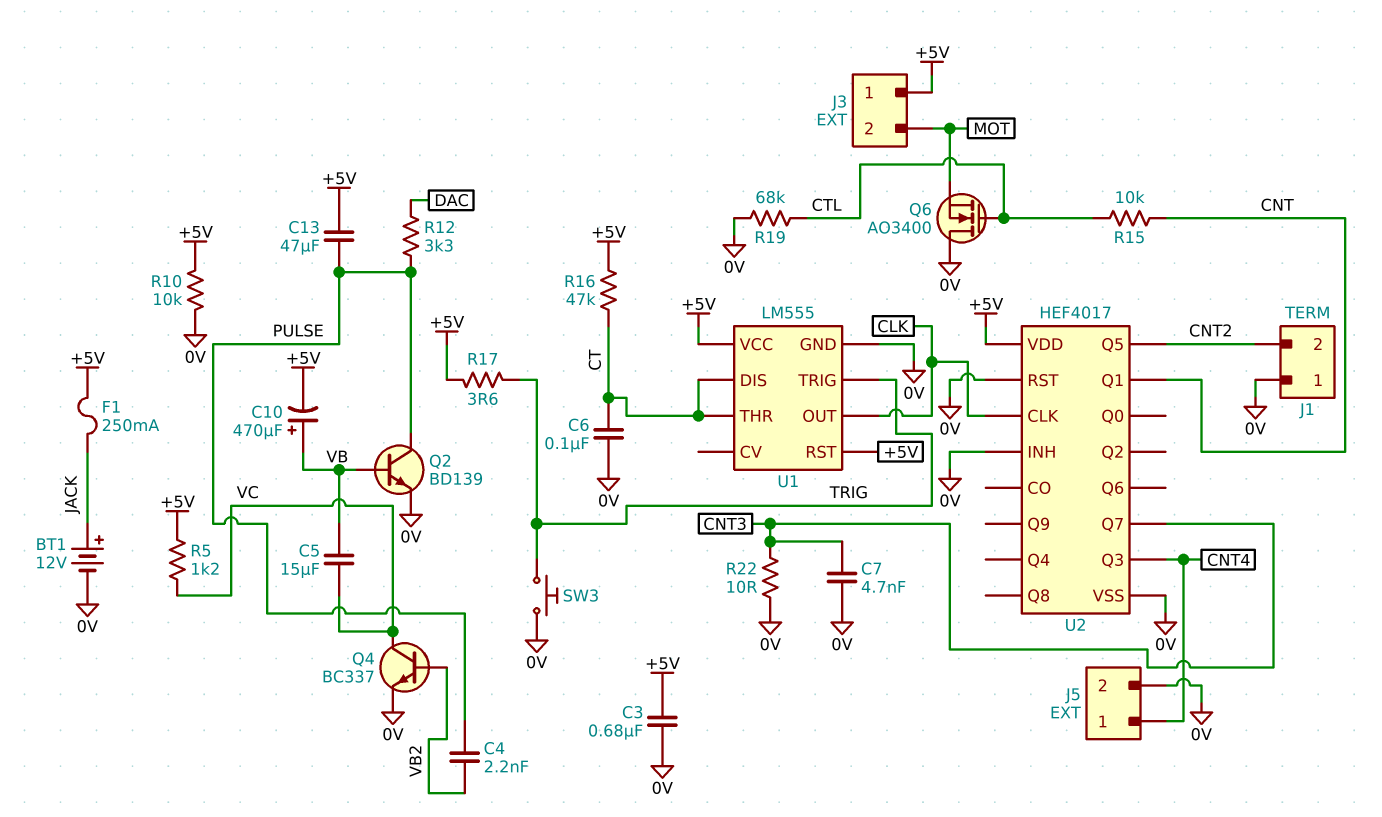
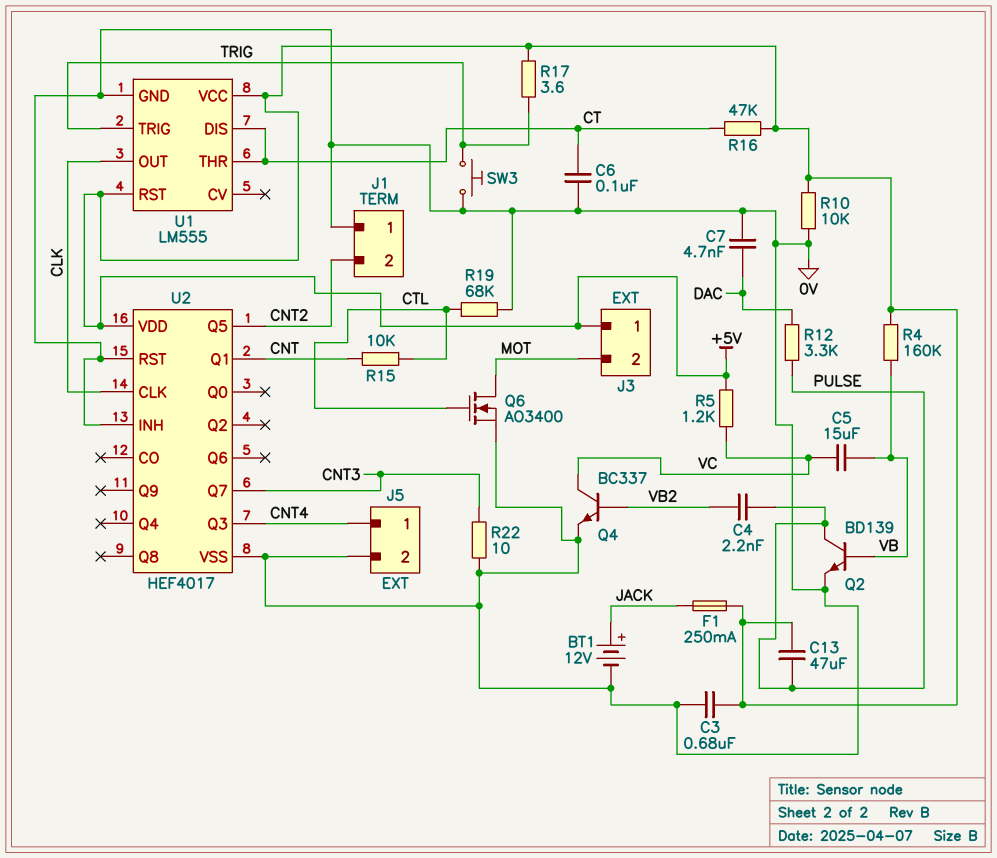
C7: 4.7nF (0V, CNT3) -> 4.7nF (0V, DAC)
C10: 470uF (plus VB, minus +5V) -> none
Q6: NMOS AO3400 (G CTL, D 0V, S MOT) -> NMOS AO3400 (G CTL, D MOT, S 0V)
R4: none -> 160k (+5V, VB)

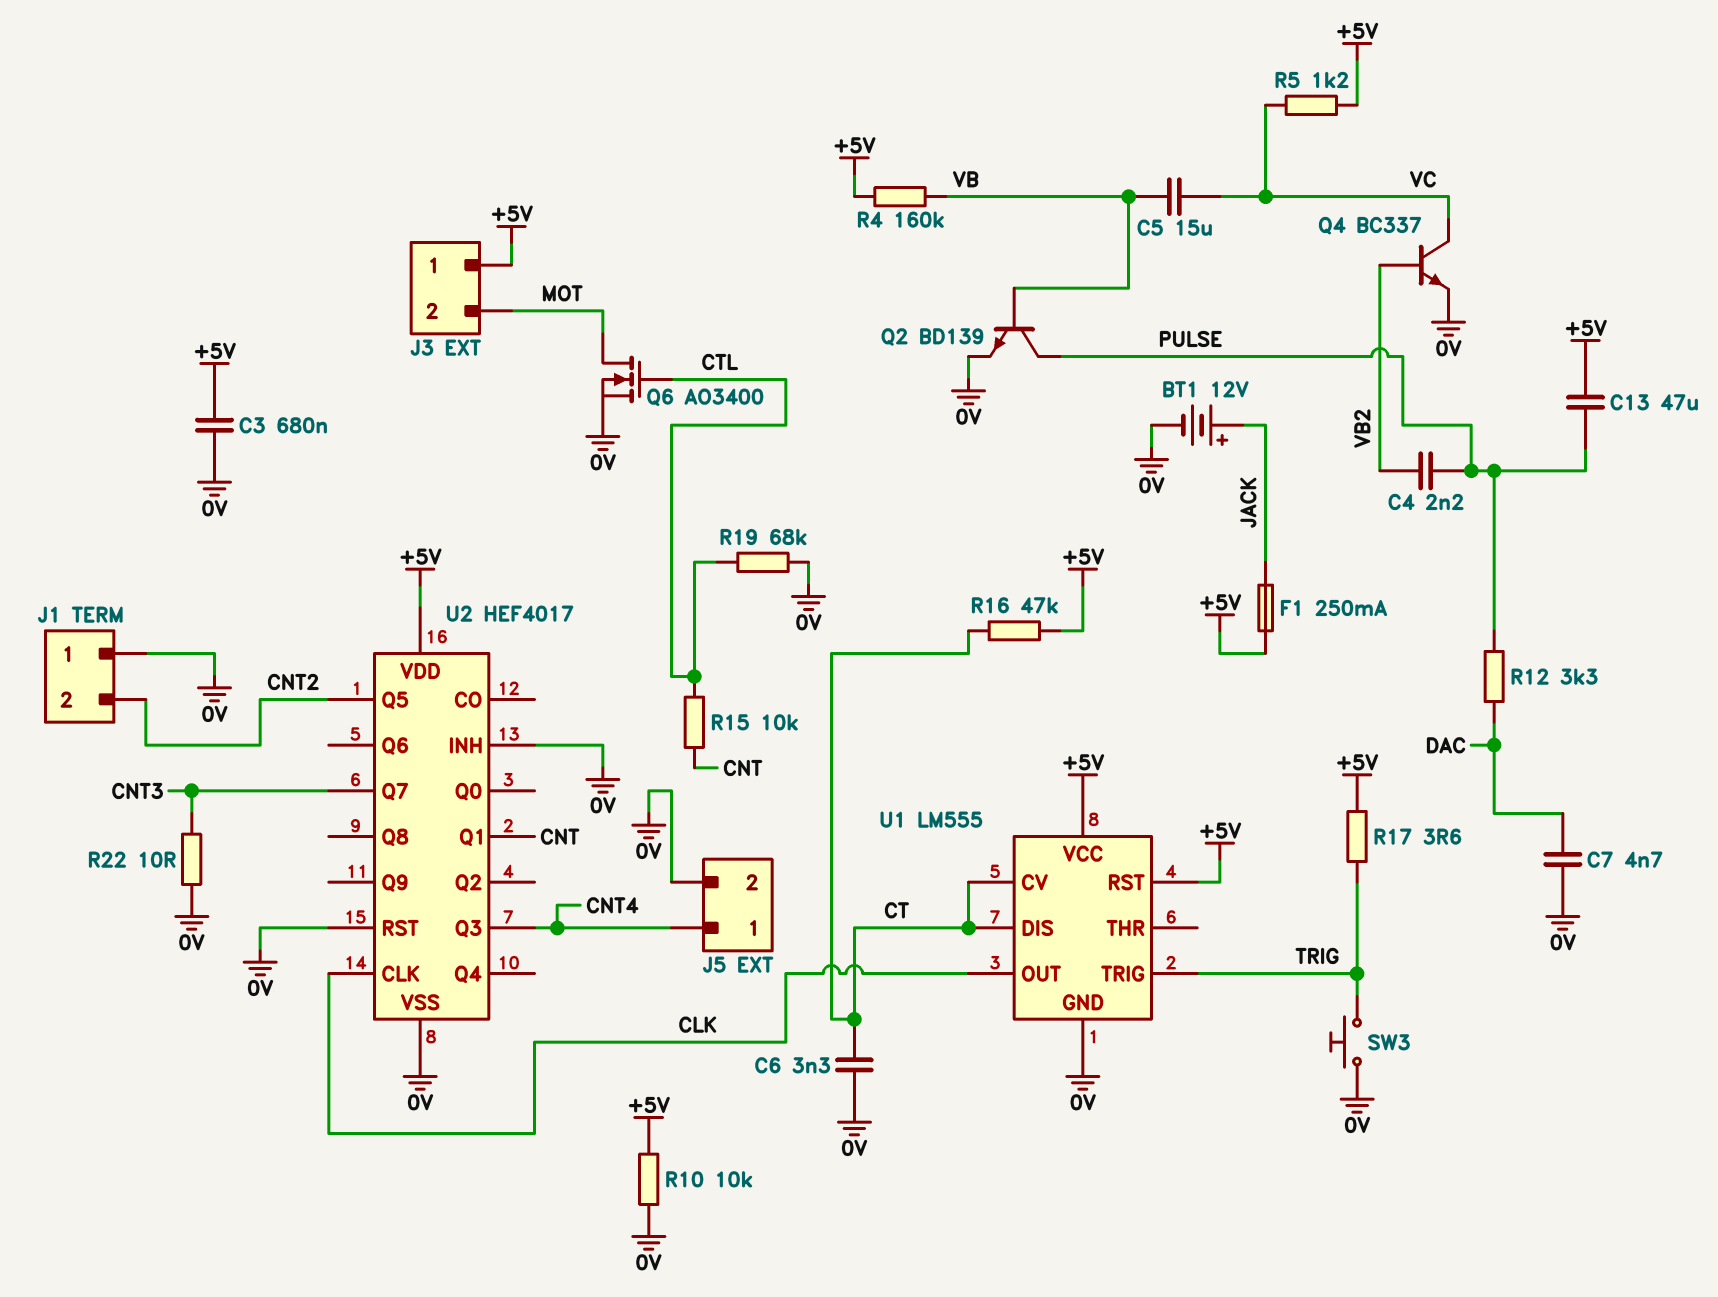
C6: 100nF (0V, CT) -> 3.3nF (0V, CT)
U1 pin CV: none -> CT
U1 pin THR: CT -> none

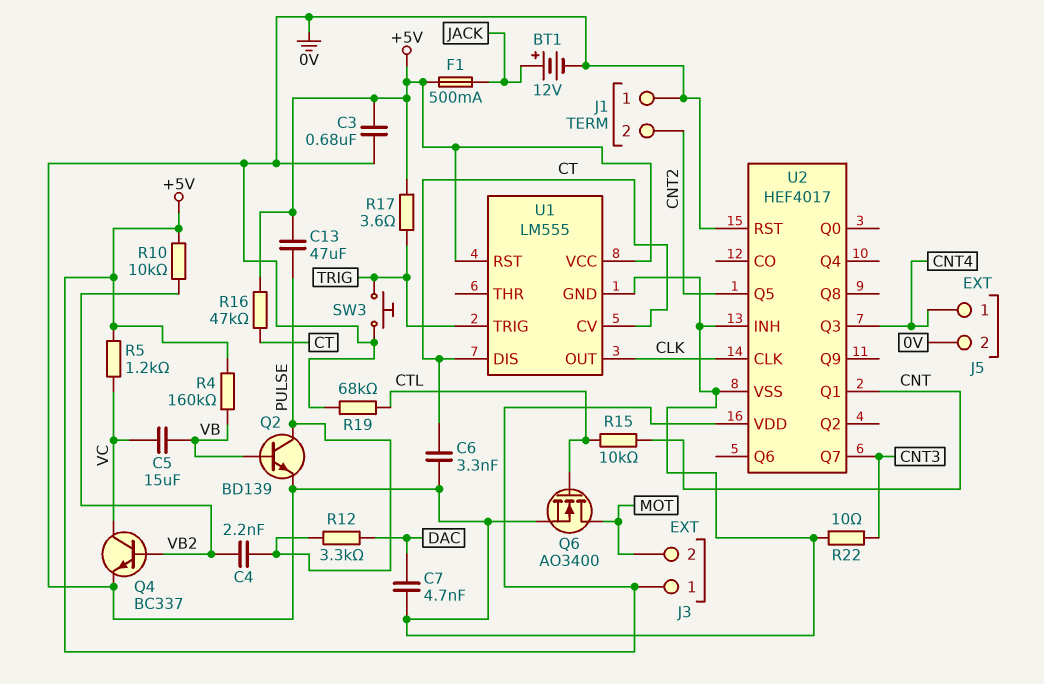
F1: 250mA (+5V, JACK) -> 500mA (+5V, JACK)
R10: 10k (+5V, 0V) -> 10k (+5V, VB2)

